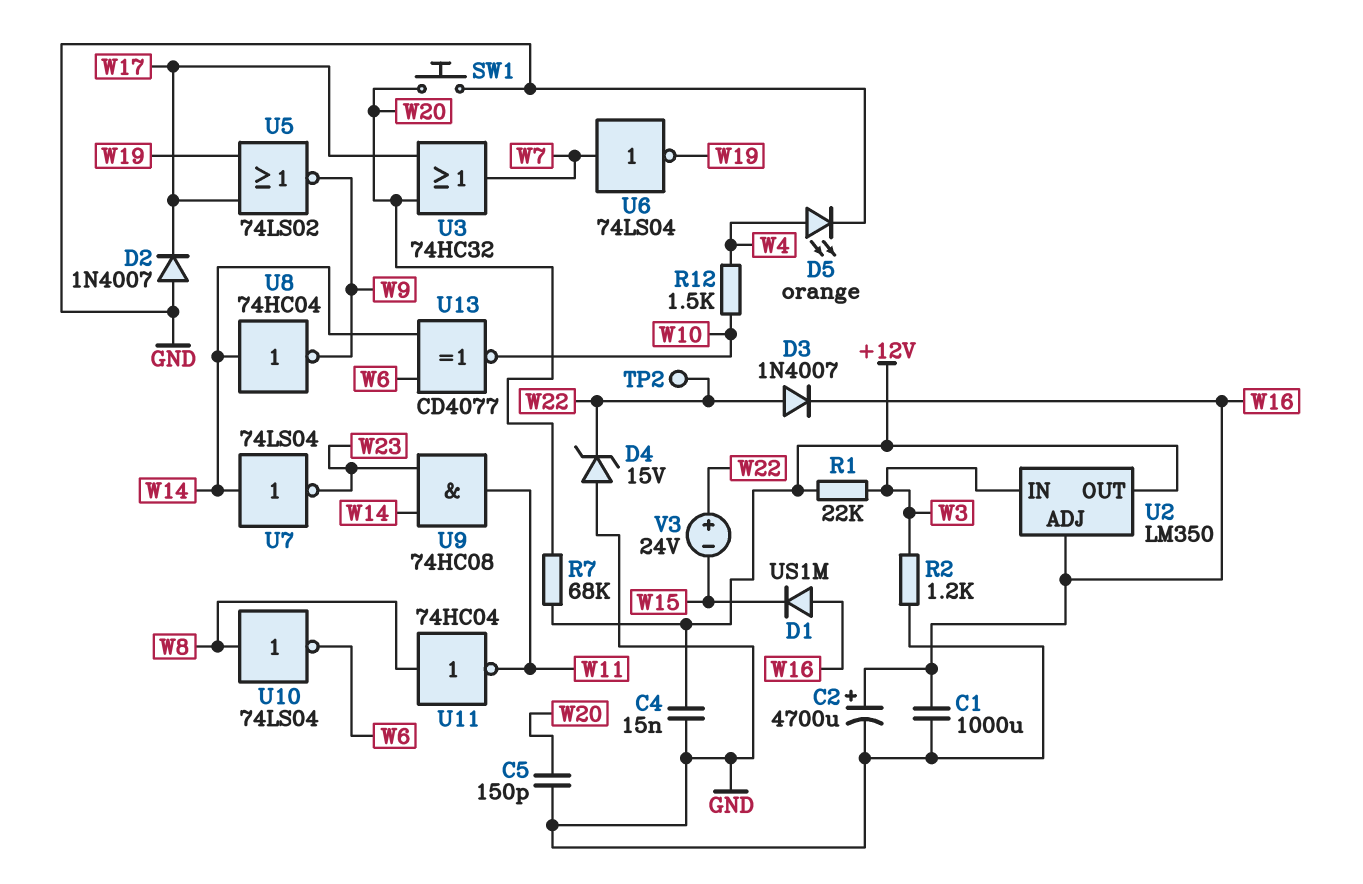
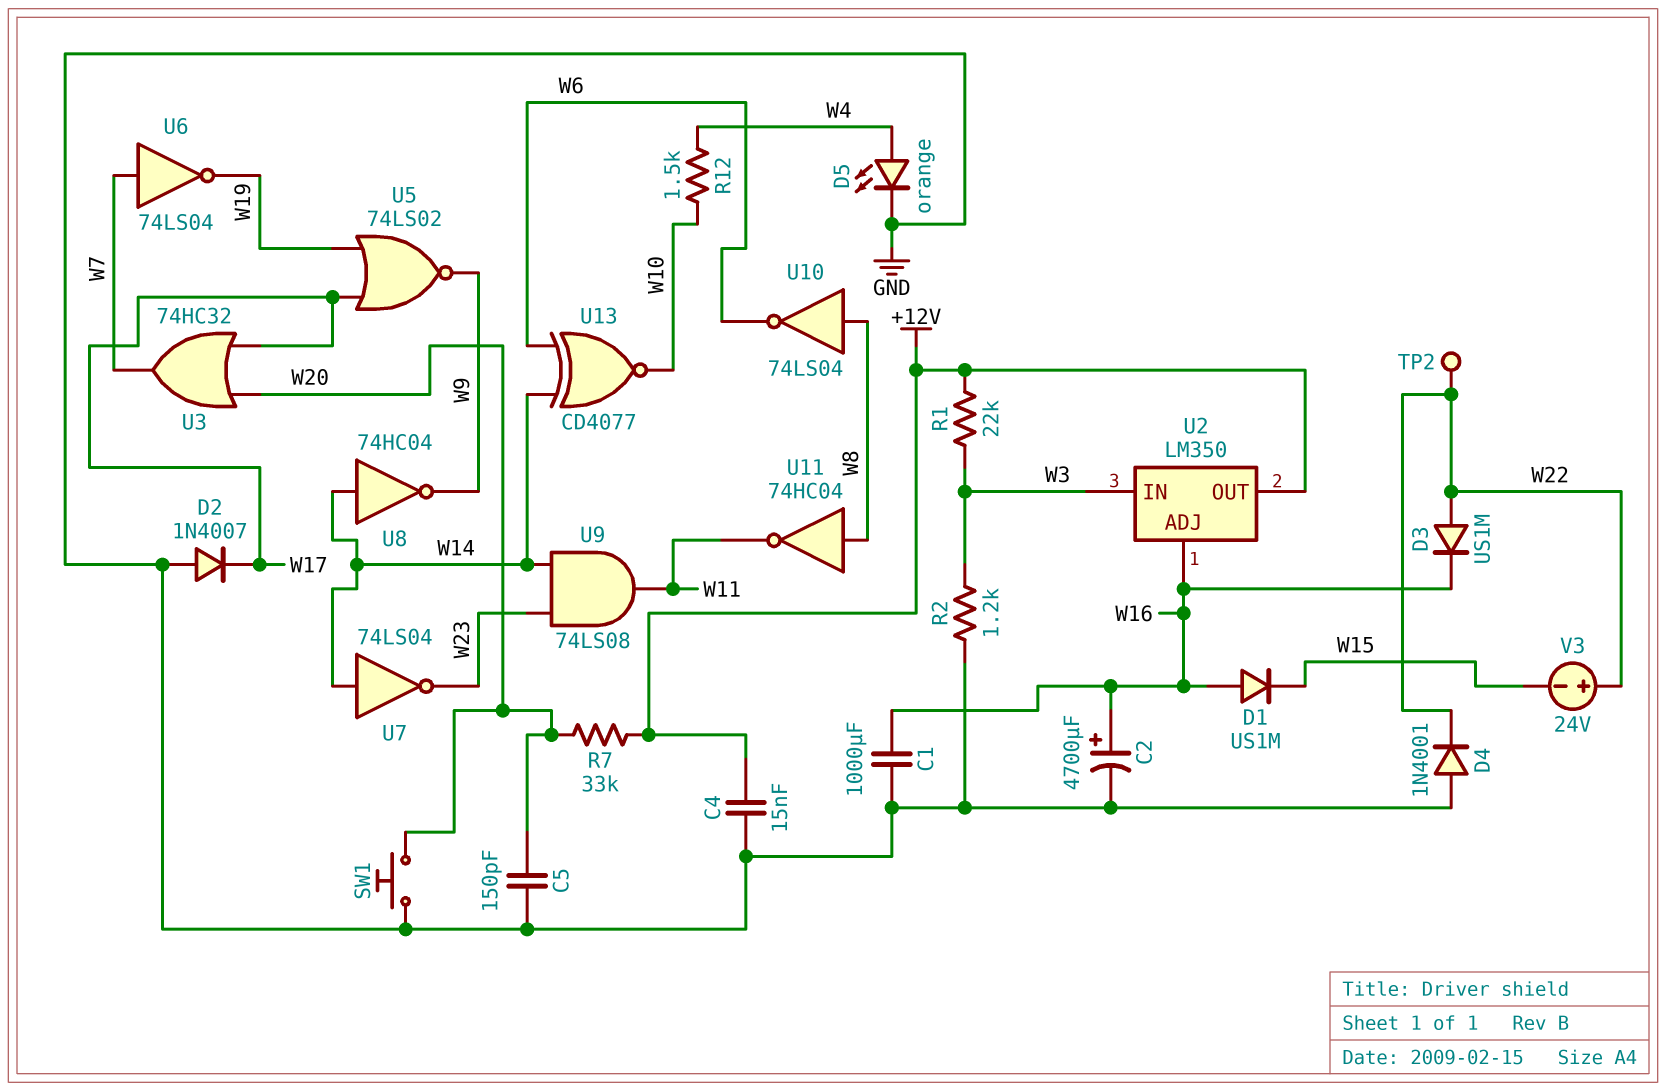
D3: diode 1N4007 (A W22, K W16) -> diode US1M (A W22, K W16)
D4: zener 15V (A GND, K W22) -> diode 1N4001 (A GND, K W22)
R7: 68k (+12V, W20) -> 33k (+12V, W20)
U9: AND 74HC08 (in W14, in W23, out W11) -> AND 74LS08 (in W14, in W23, out W11)

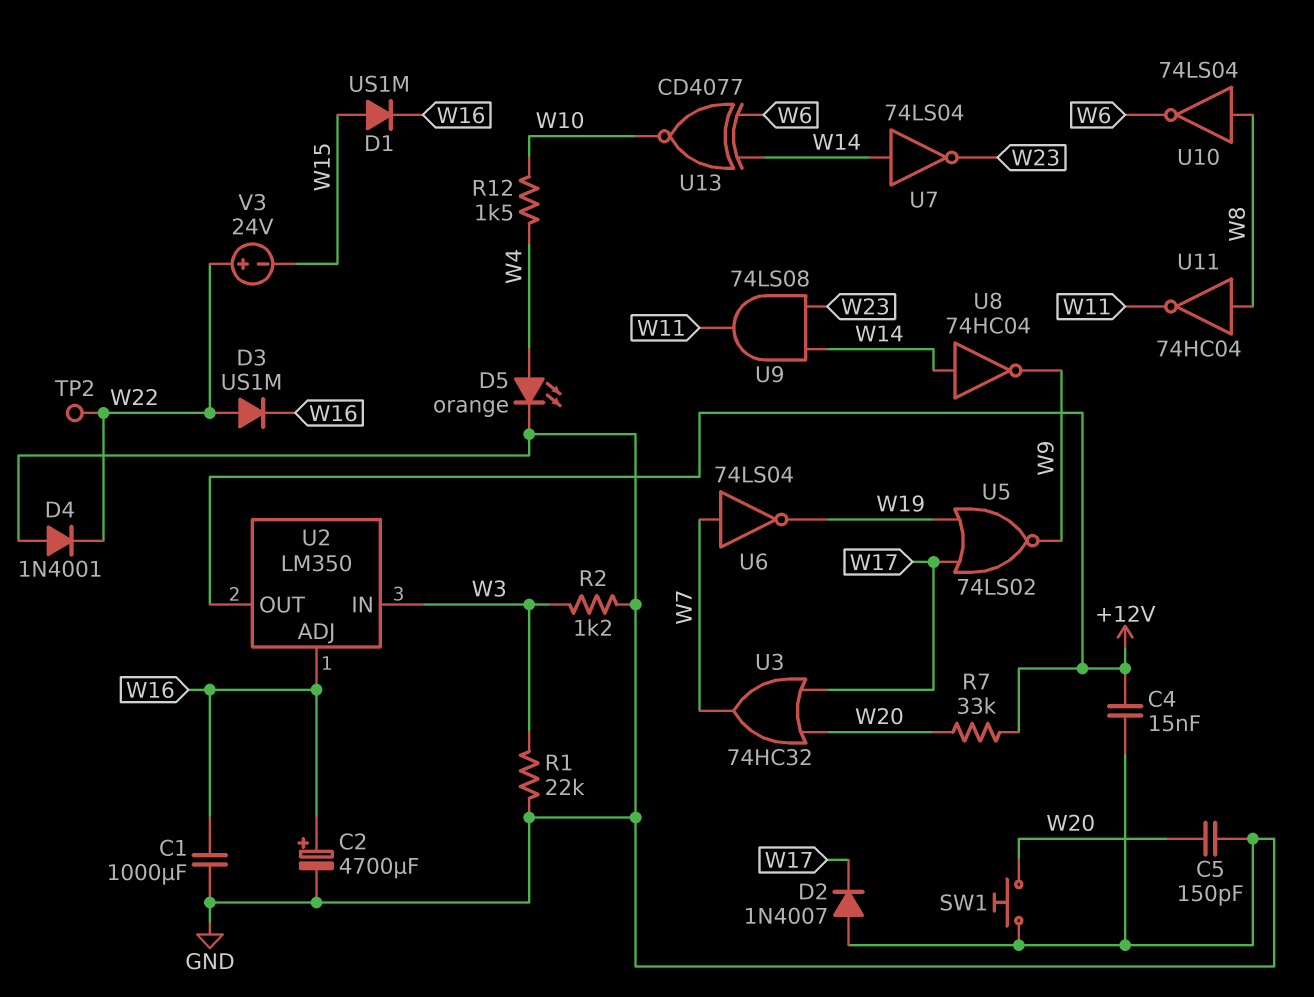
D1: diode US1M (A W16, K W15) -> diode US1M (A W15, K W16)
R1: 22k (+12V, W3) -> 22k (GND, W3)

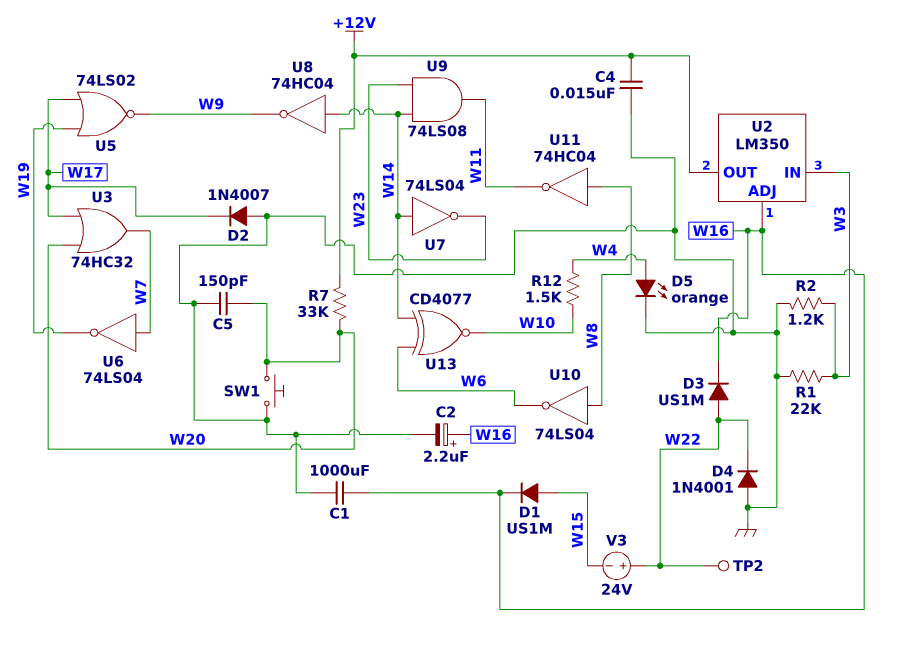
C2: 4700uF (plus W16, minus GND) -> 2.2uF (plus W16, minus GND)

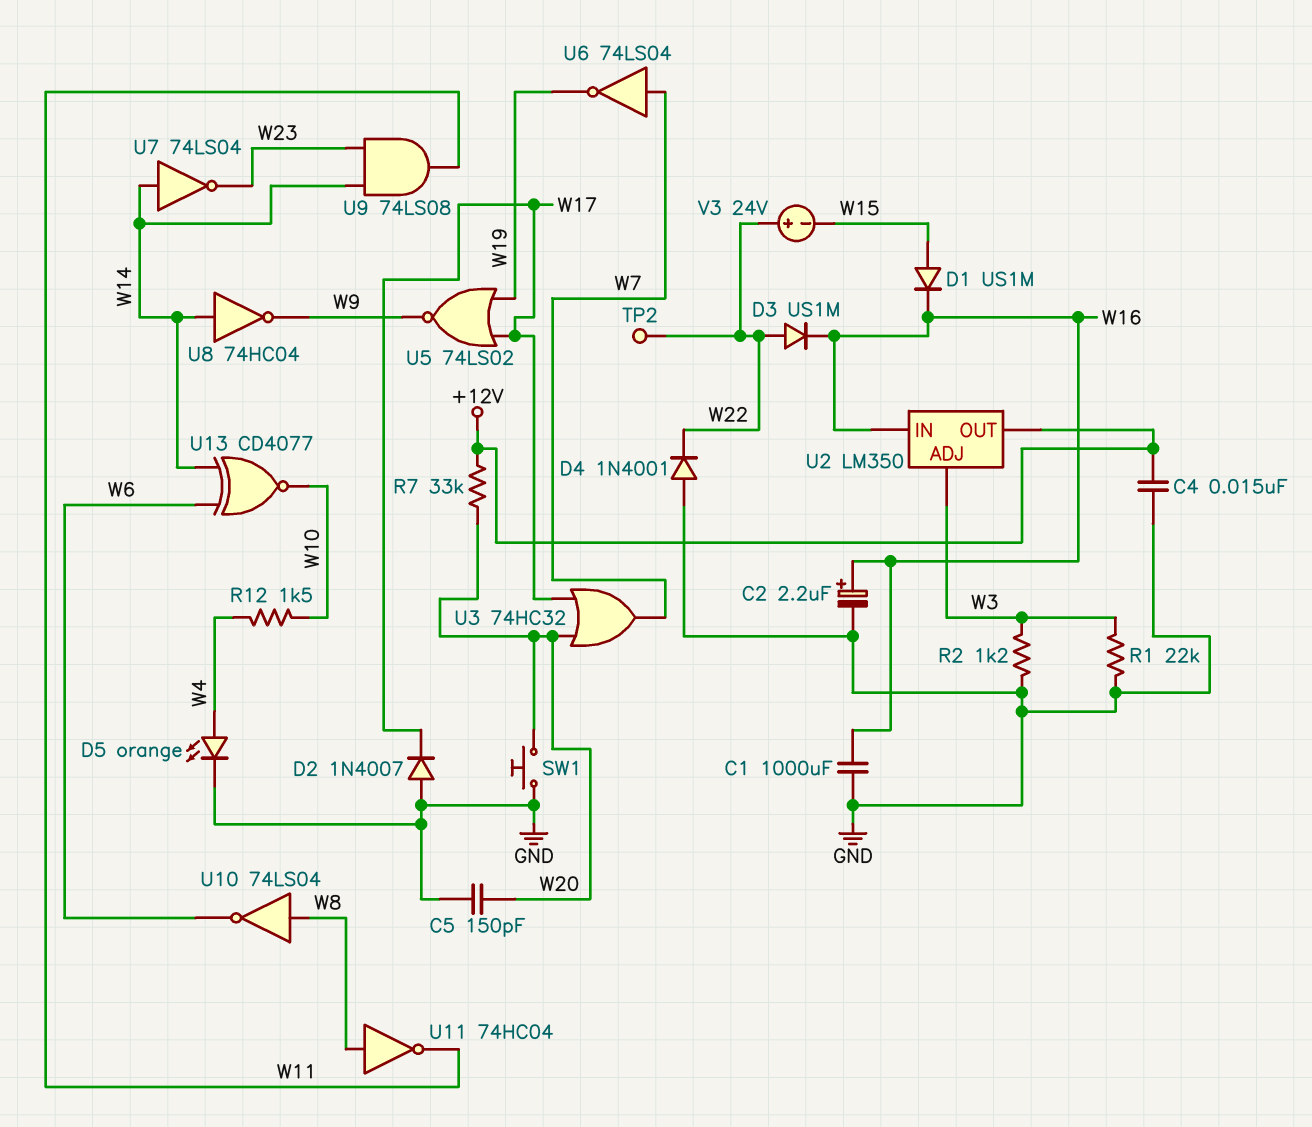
U2 pin ADJ: W16 -> W3
U2 pin IN: W3 -> W16

